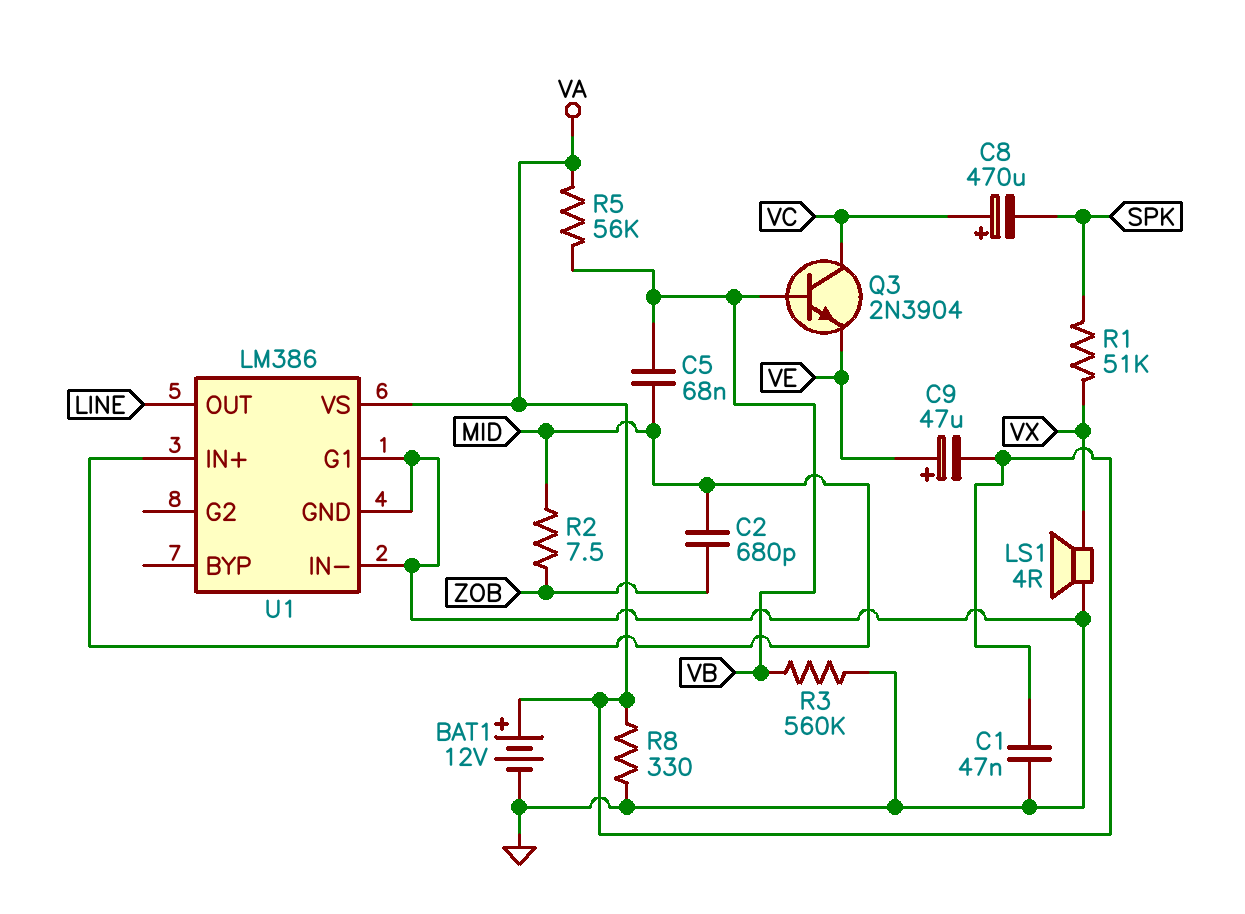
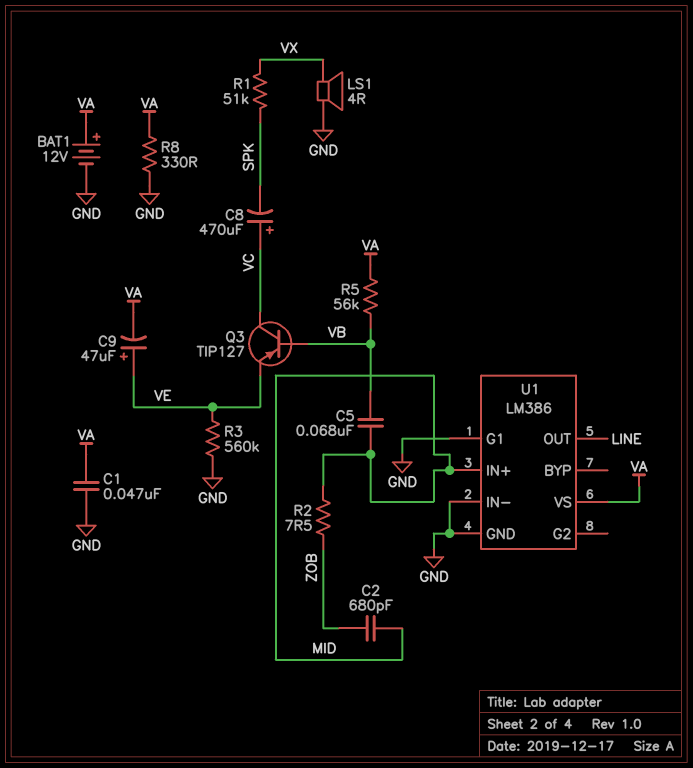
Q3: NPN 2N3904 (B VB, C VC, E VE) -> PNP TIP127 (B VB, C VC, E VE)
R3: 560k (GND, VB) -> 560k (GND, VE)

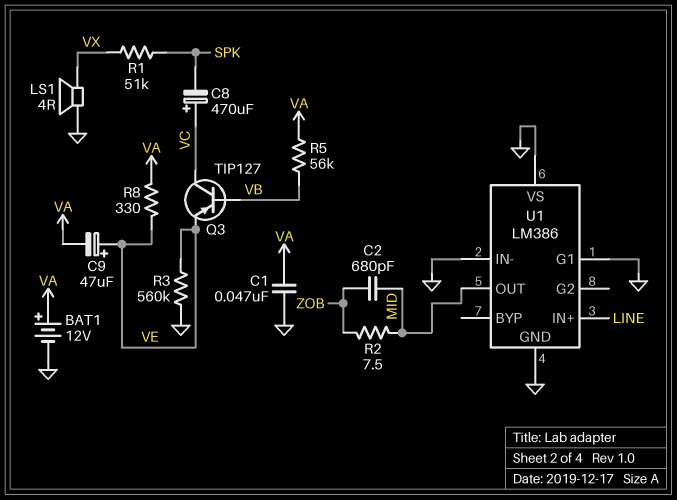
C5: 68nF (MID, VB) -> none
R8: 330 (GND, VA) -> 330 (VA, VE)
U1 pin IN+: MID -> LINE
U1 pin OUT: LINE -> MID
U1 pin VS: VA -> GND

